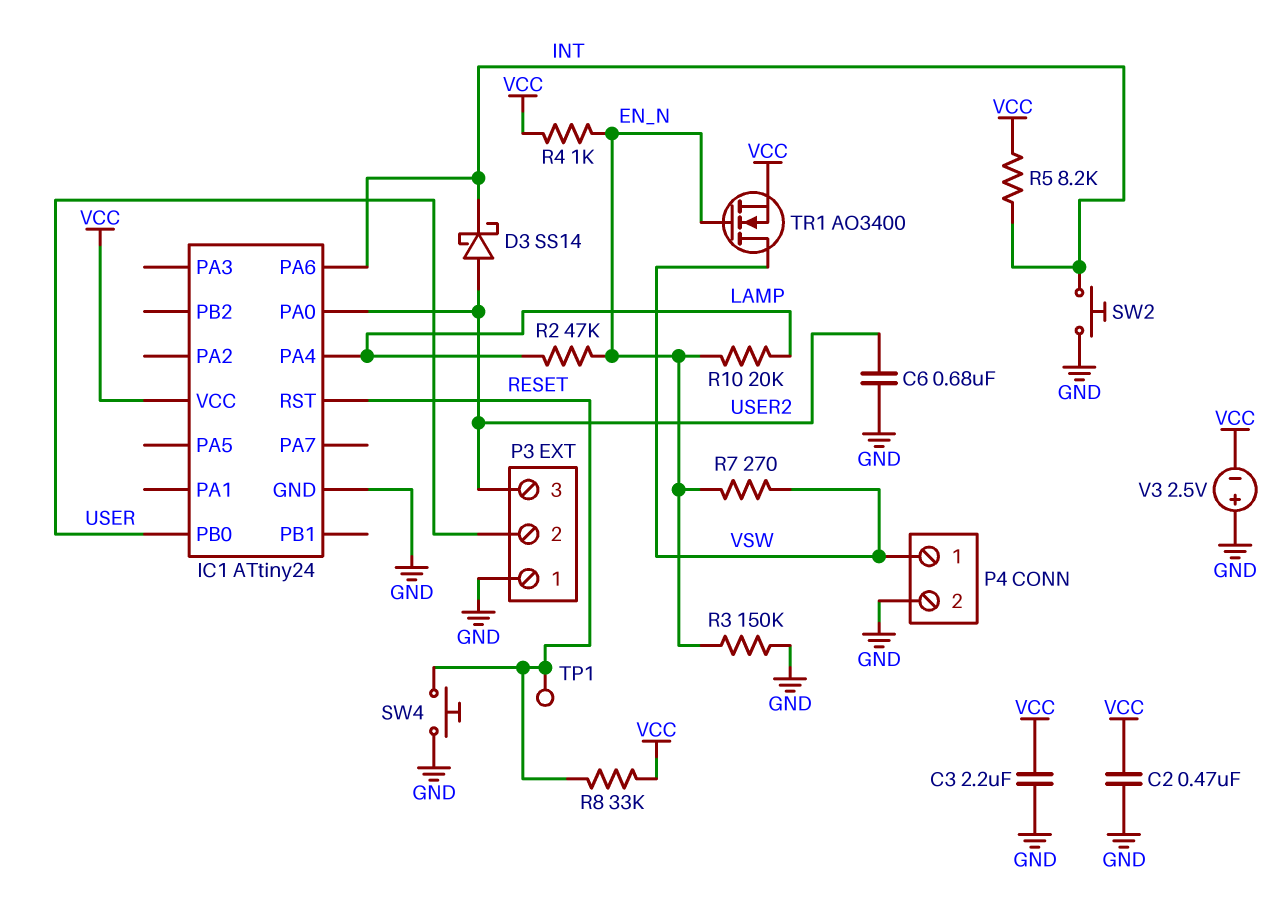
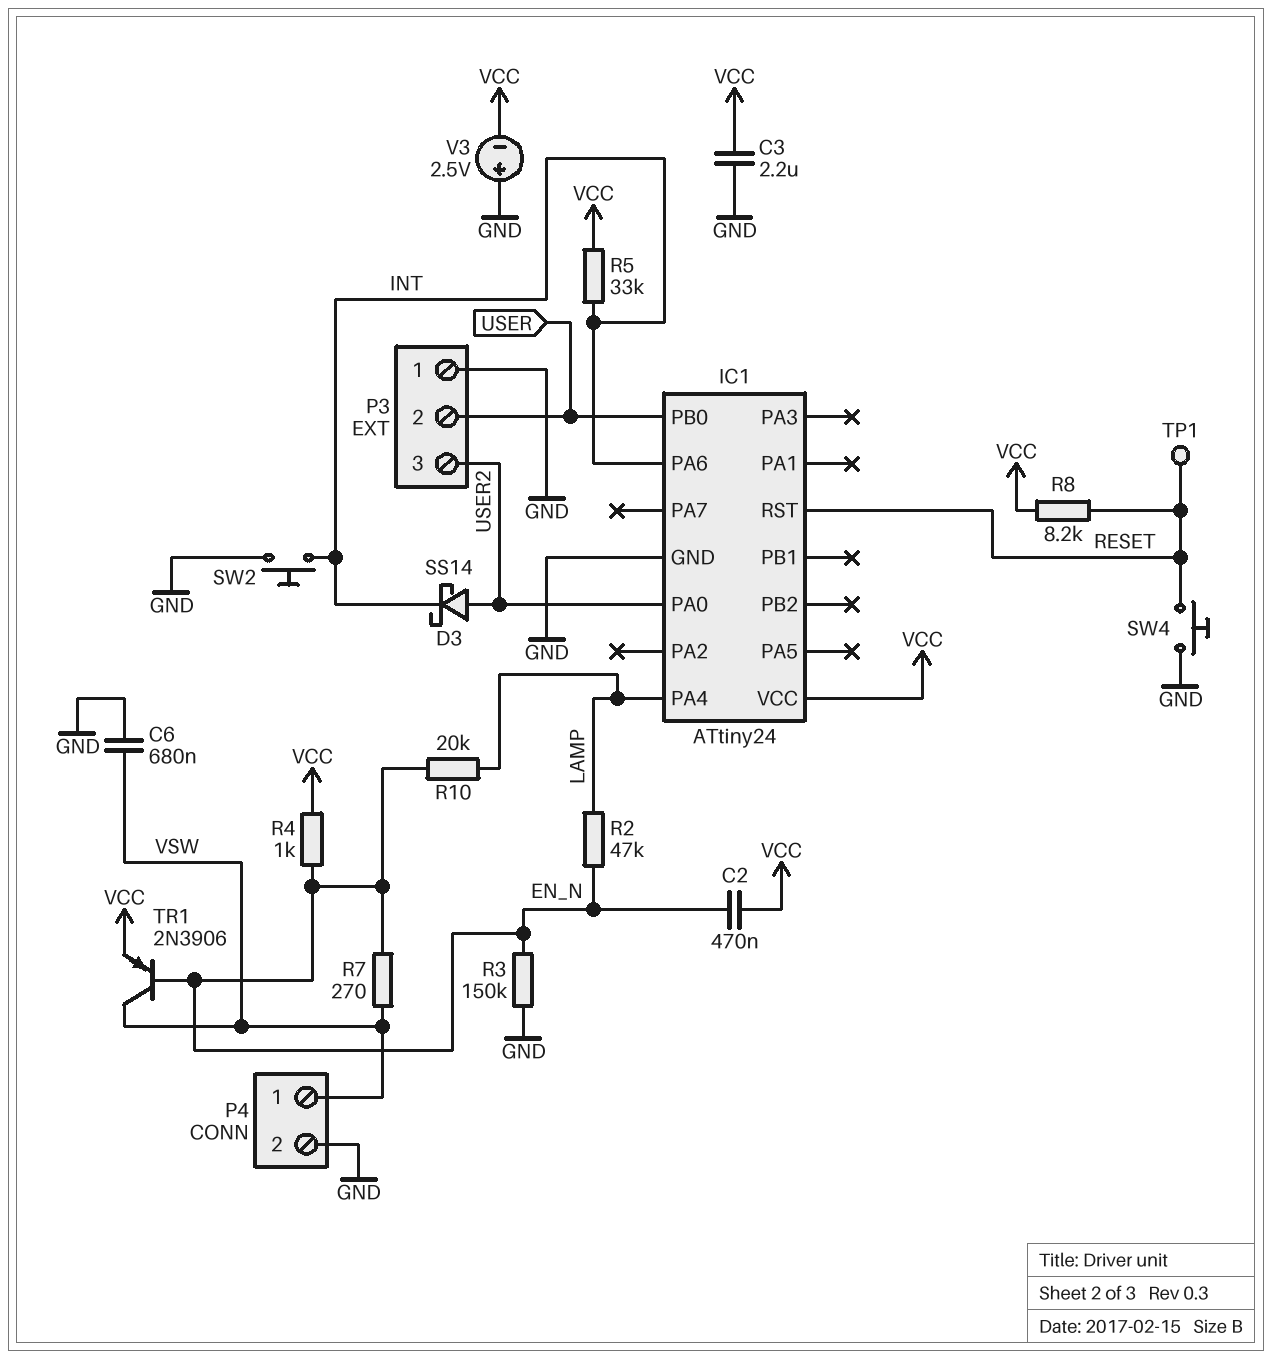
C2: 470nF (GND, VCC) -> 470nF (EN_N, VCC)
C6: 680nF (GND, USER2) -> 680nF (GND, VSW)
R5: 8.2k (INT, VCC) -> 33k (INT, VCC)
R8: 33k (RESET, VCC) -> 8.2k (RESET, VCC)
TR1: NMOS AO3400 (G EN_N, D VSW, S VCC) -> PNP 2N3906 (B EN_N, C VSW, E VCC)

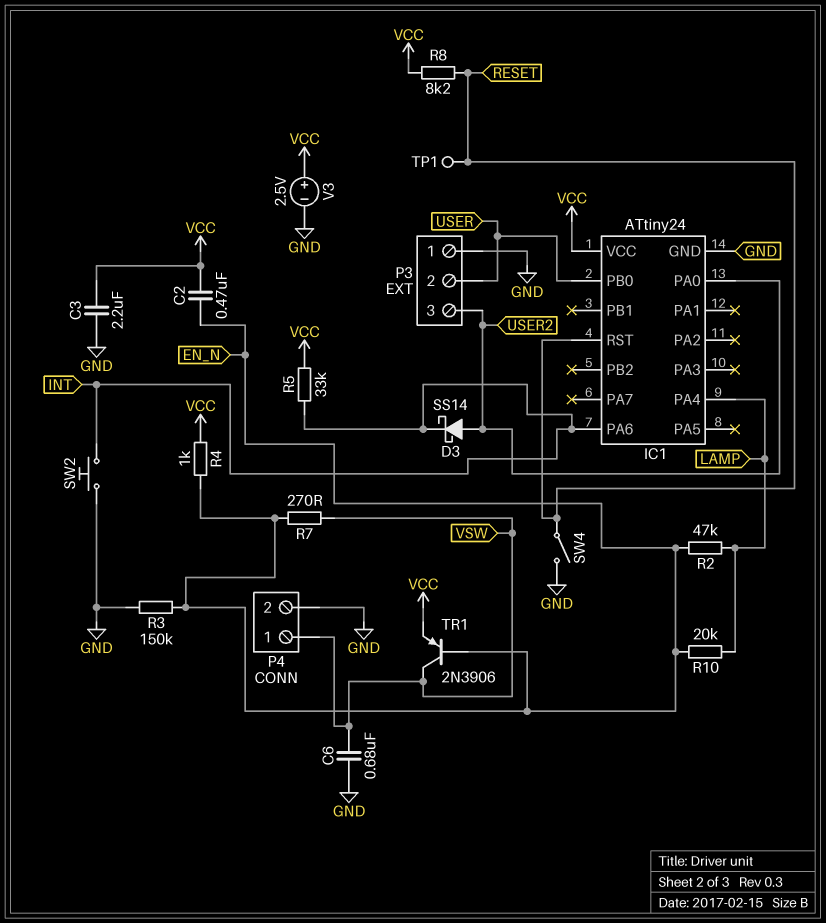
SW4: button (GND, RESET) -> switch (GND, RESET)
V3: 2.5V (plus GND, minus VCC) -> 2.5V (plus VCC, minus GND)

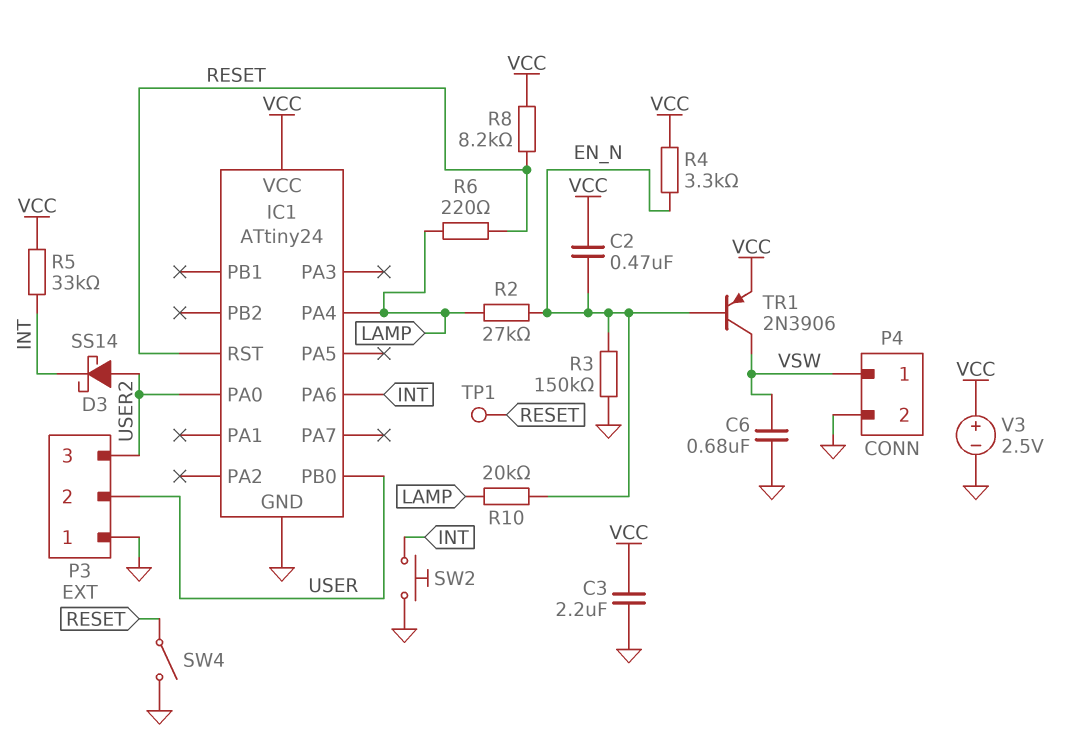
R2: 47k (EN_N, LAMP) -> 27k (EN_N, LAMP)
R4: 1k (EN_N, VCC) -> 3.3k (EN_N, VCC)
R6: none -> 220 (LAMP, RESET)
R7: 270 (EN_N, VSW) -> none

